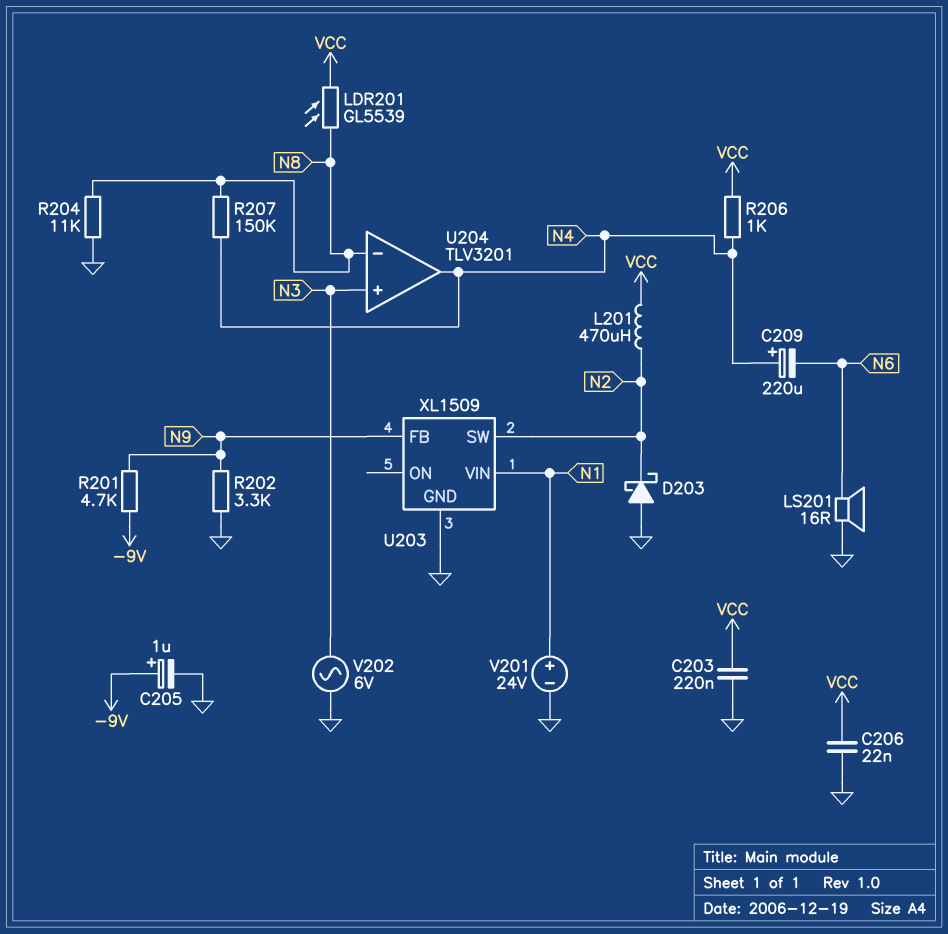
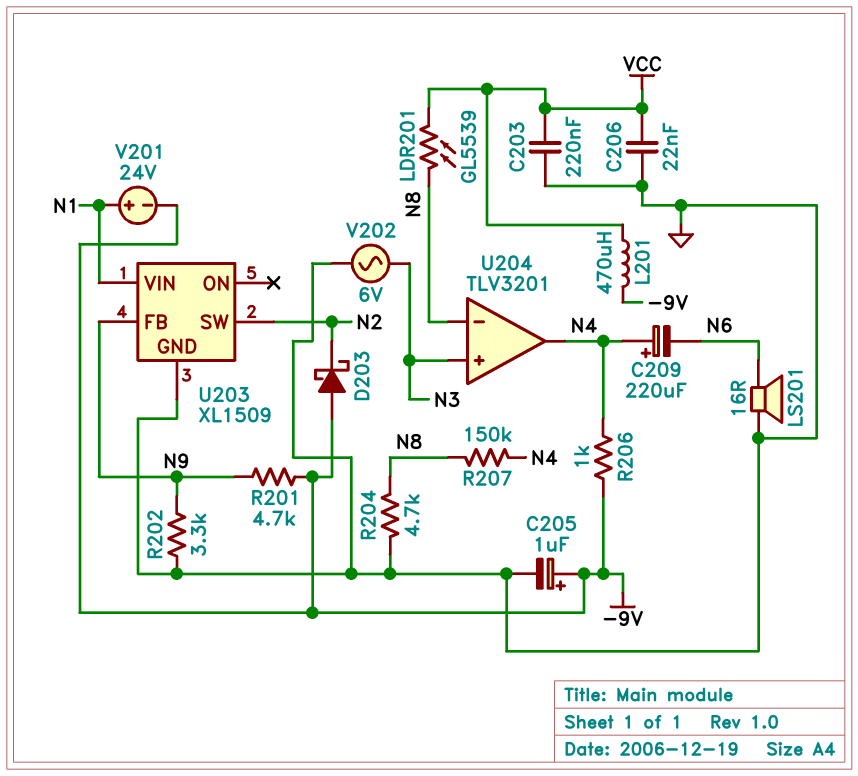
D203: schottky (A GND, K N2) -> schottky (A -9V, K N2)
L201: 470uH (N2, VCC) -> 470uH (-9V, VCC)
R204: 11k (GND, N8) -> 4.7k (GND, N8)
R206: 1k (N4, VCC) -> 1k (-9V, N4)
V201: 24V (plus N1, minus GND) -> 24V (plus N1, minus -9V)

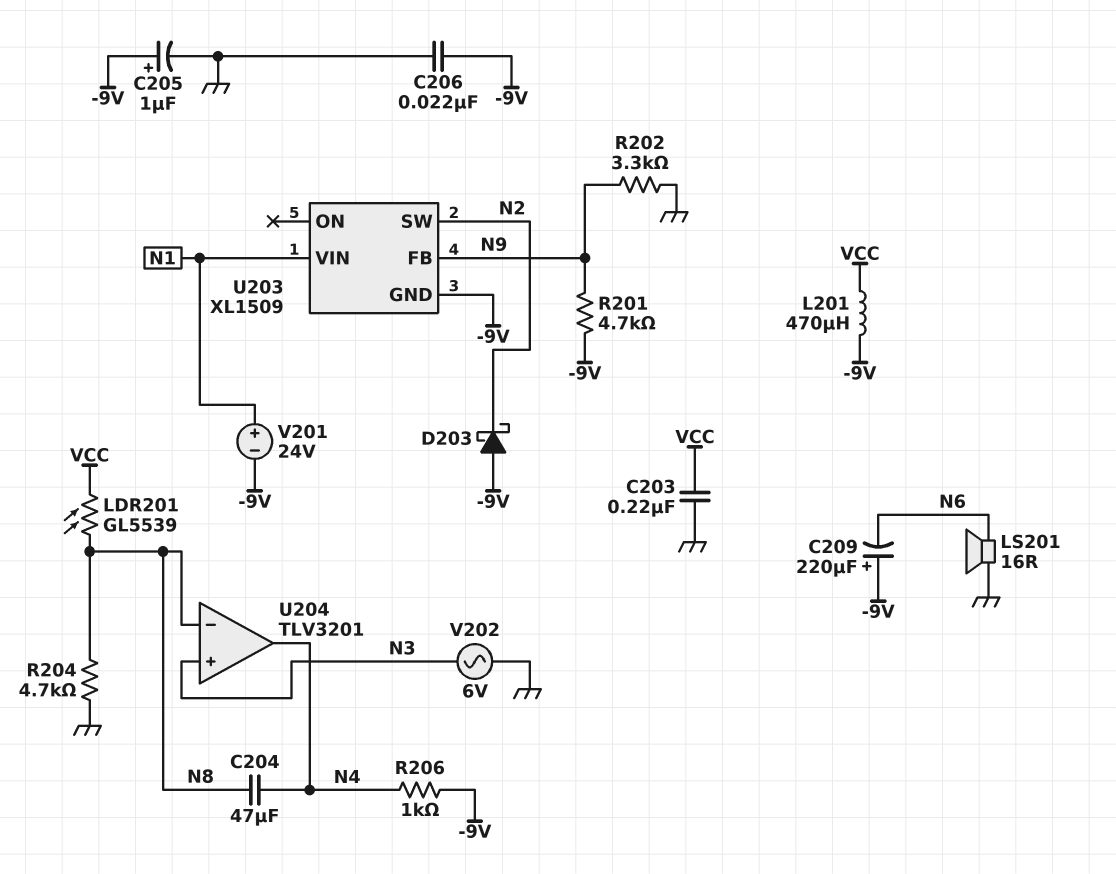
C204: none -> 47uF (N4, N8)
C206: 22nF (GND, VCC) -> 22nF (-9V, GND)
C209: 220uF (plus N4, minus N6) -> 220uF (plus -9V, minus N6)
R207: 150k (N4, N8) -> none
U203 pin GND: GND -> -9V

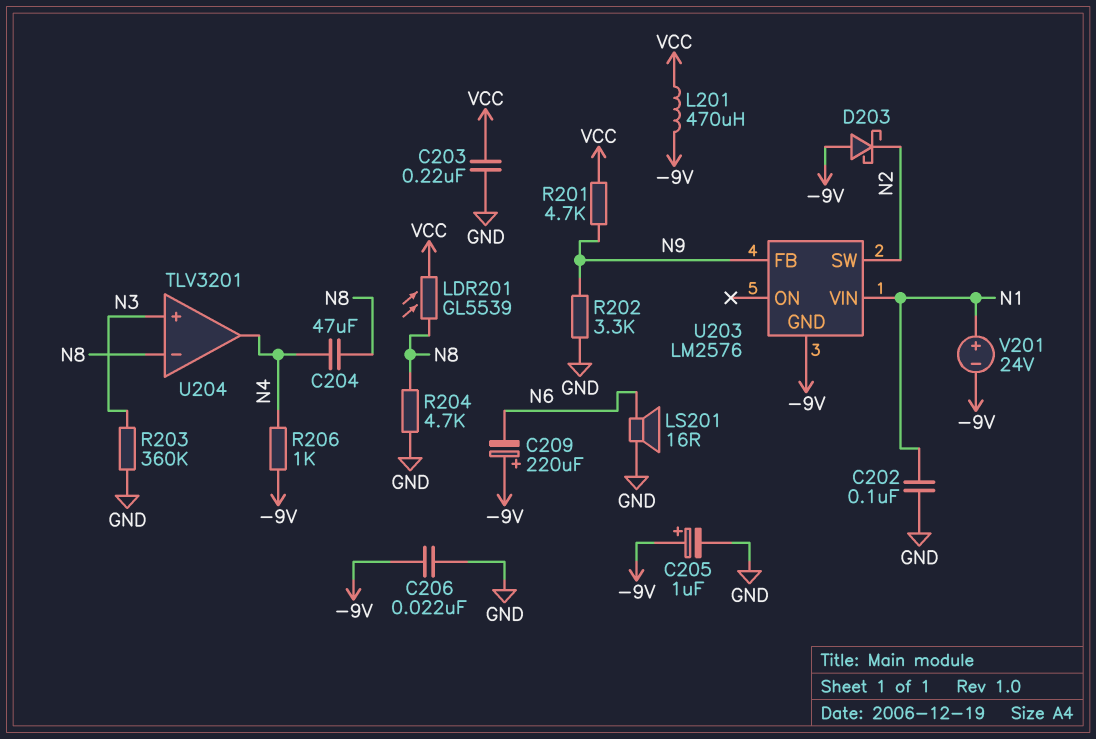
C202: none -> 100nF (GND, N1)
R201: 4.7k (-9V, N9) -> 4.7k (N9, VCC)
R203: none -> 360k (GND, N3)
U203: XL1509 -> LM2576
V202: AC 6V (GND, N3) -> none

